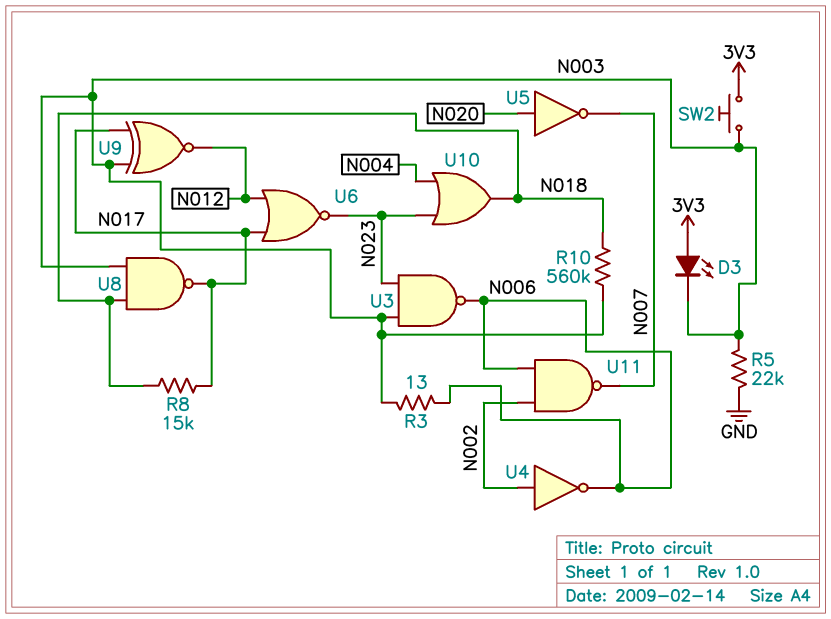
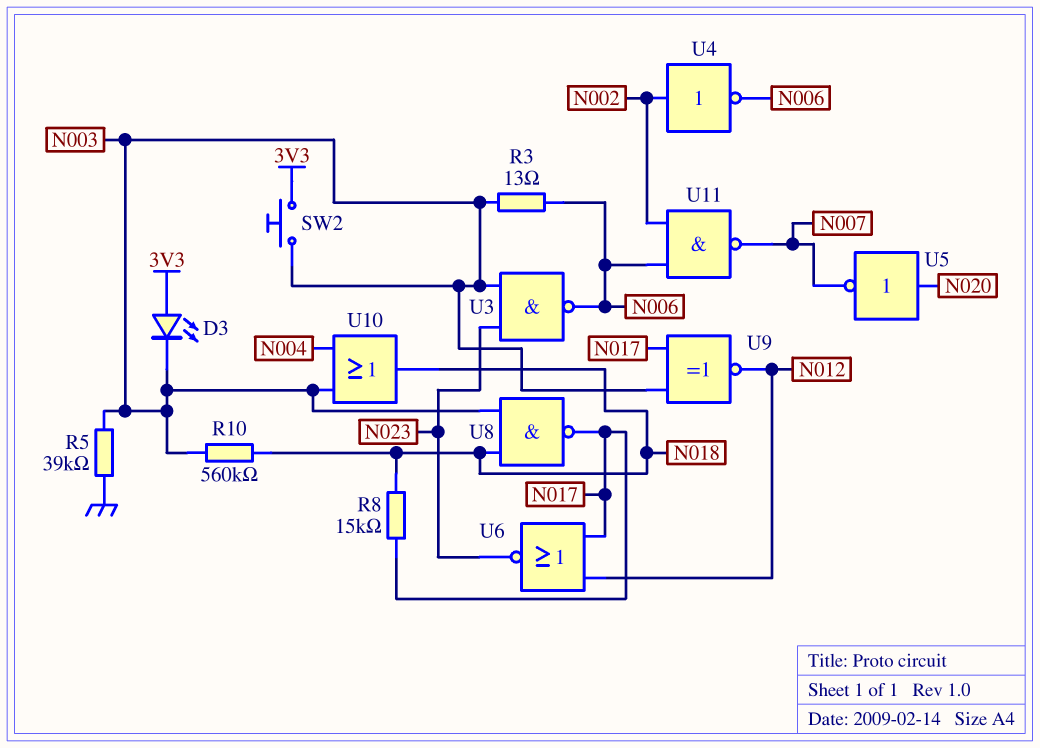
R5: 22k (GND, N003) -> 39k (GND, N003)
U10: OR (in N004, in N023, out N018) -> OR (in N003, in N004, out N018)

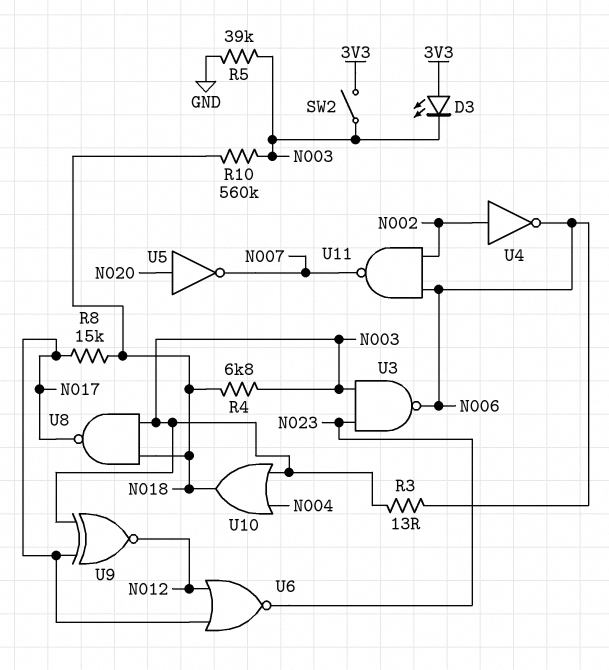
R4: none -> 6.8k (N003, N018)
SW2: button (3V3, N003) -> switch (3V3, N003)

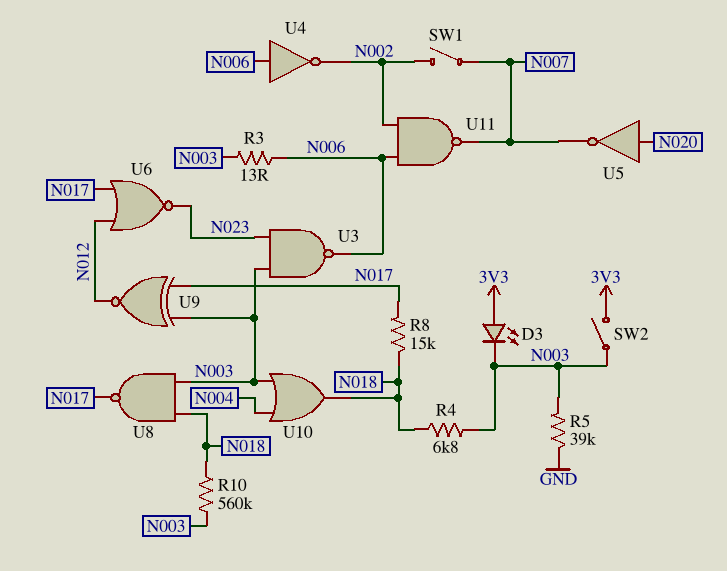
SW1: none -> switch (N002, N007)
U4: NOT (in N002, out N006) -> NOT (in N006, out N002)

